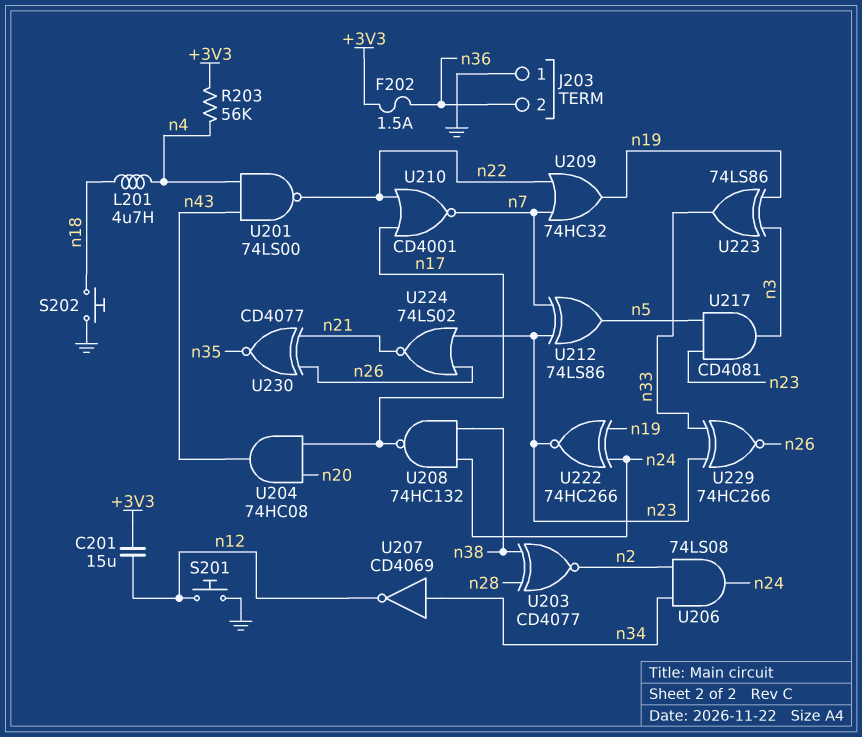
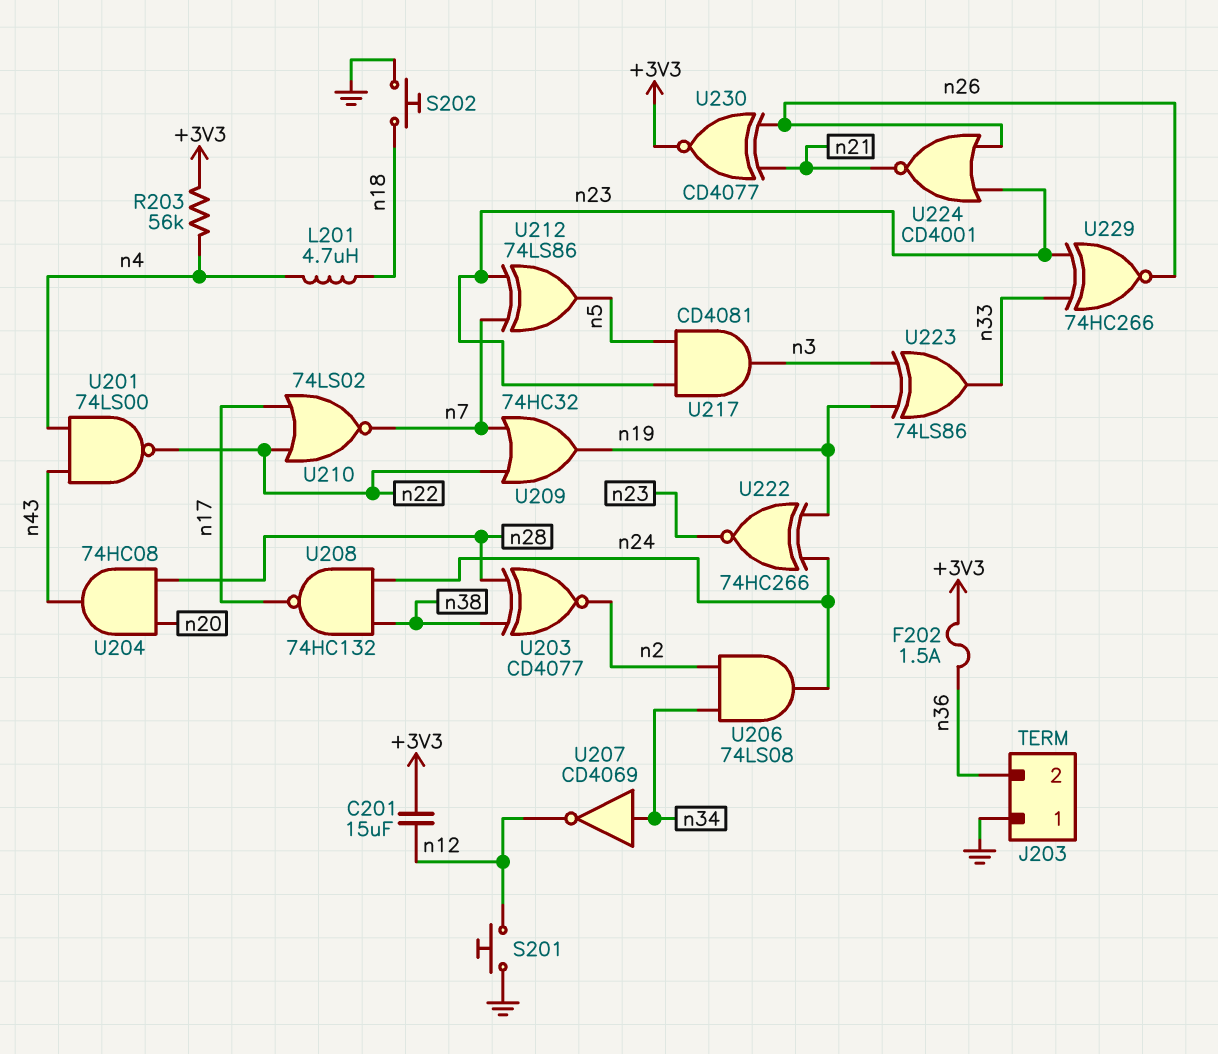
U204: AND 74HC08 (in n17, in n20, out n43) -> AND 74HC08 (in n20, in n28, out n43)
U210: NOR CD4001 (in n17, in n22, out n7) -> NOR 74LS02 (in n17, in n22, out n7)
U224: NOR 74LS02 (in n23, in n26, out n21) -> NOR CD4001 (in n23, in n26, out n21)
U230: XNOR CD4077 (in n21, in n26, out n35) -> XNOR CD4077 (in n21, in n26, out +3V3)

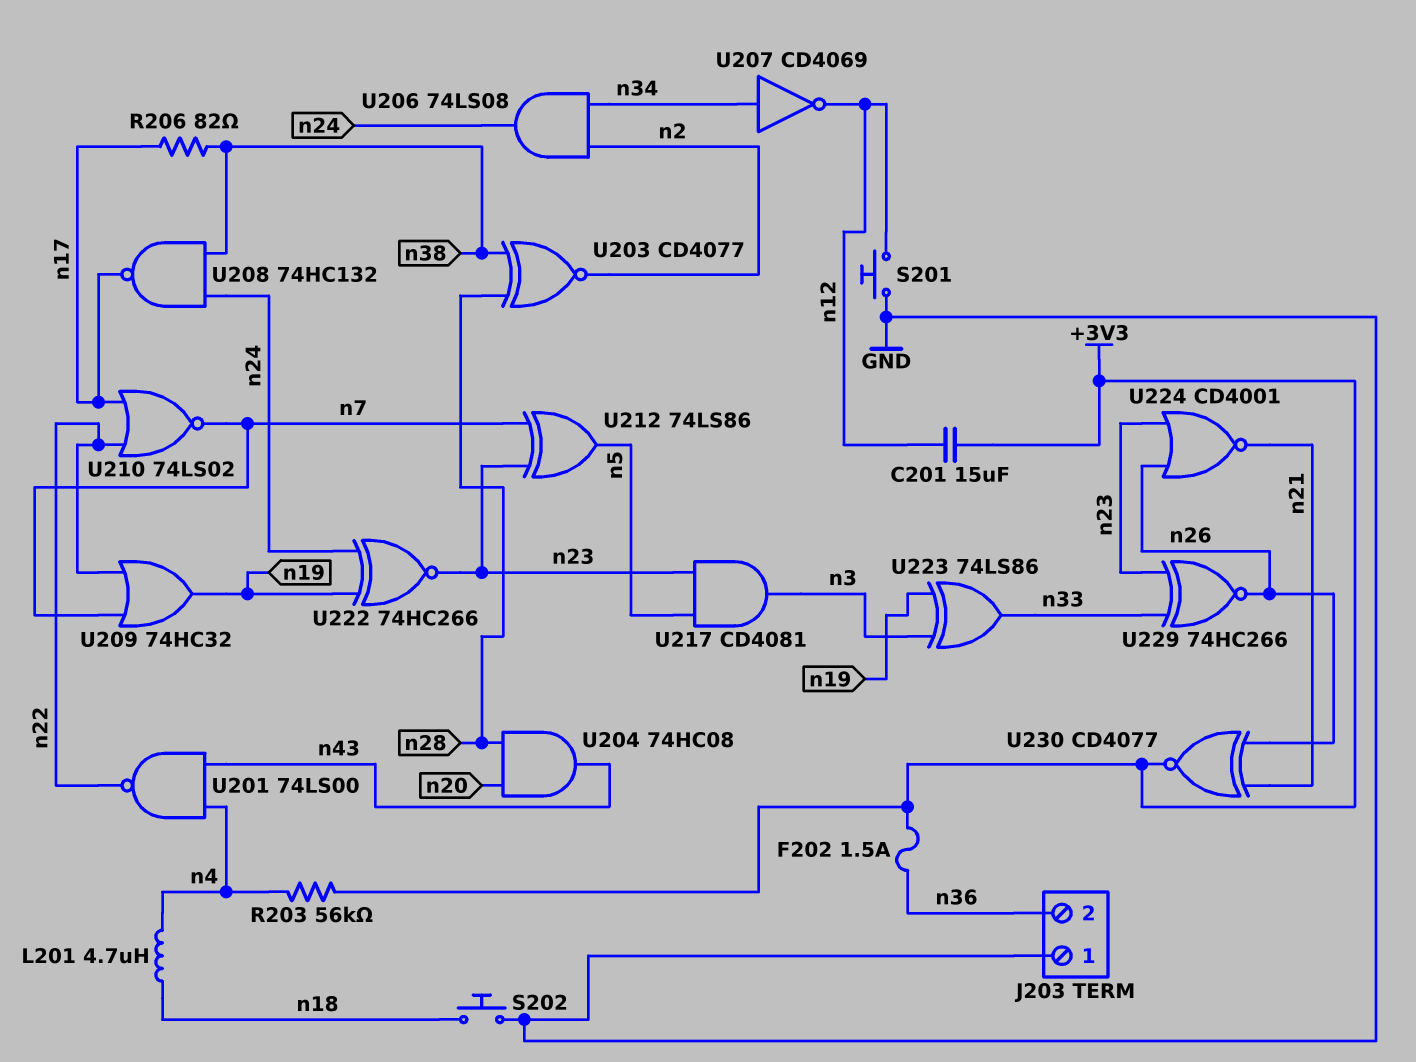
R206: none -> 82 (n17, n38)

